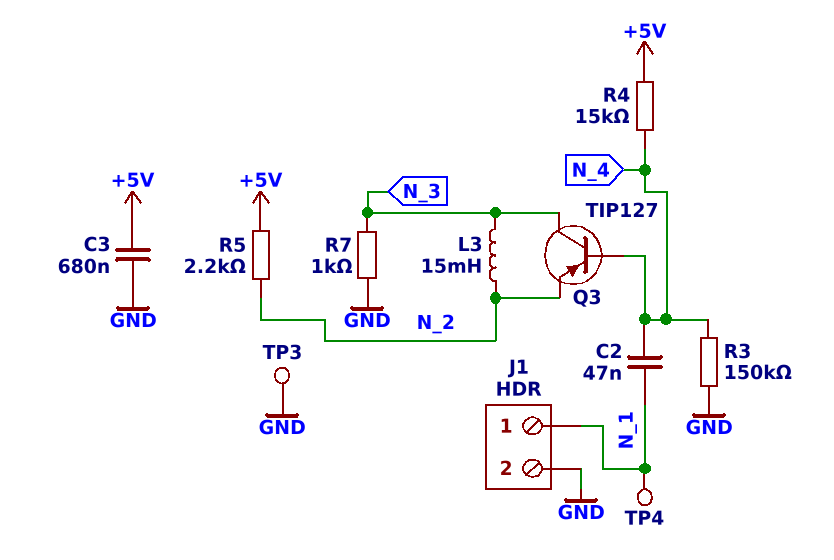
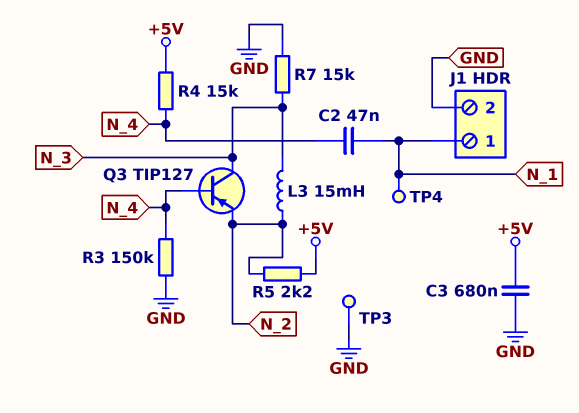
R7: 1k (GND, N_3) -> 15k (GND, N_3)

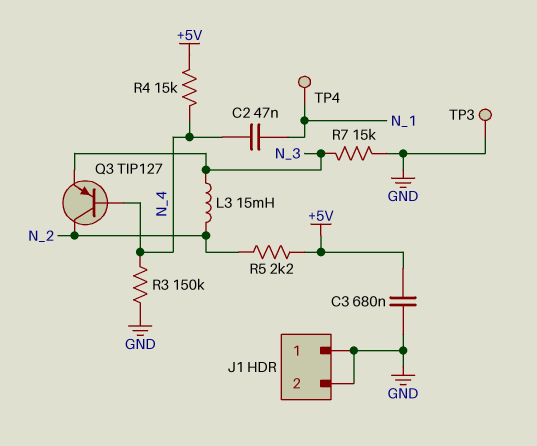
J1 pin 1: N_1 -> GND
Q3: PNP TIP127 (B N_4, C N_3, E N_2) -> PNP TIP127 (B N_4, C N_2, E N_3)

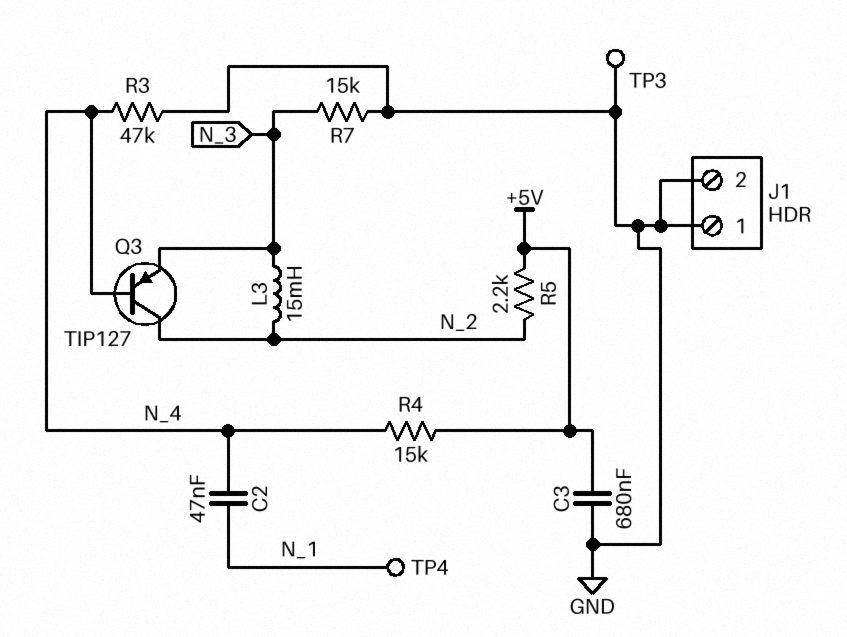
R3: 150k (GND, N_4) -> 47k (GND, N_4)

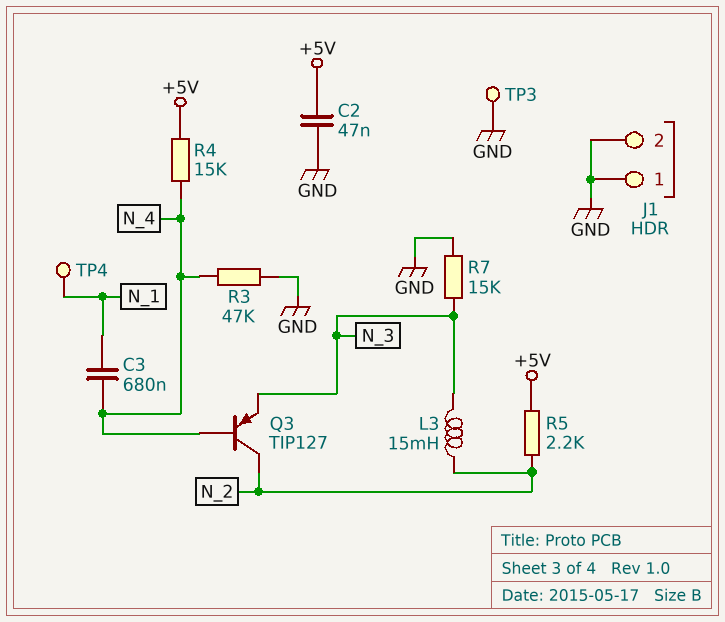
C2: 47nF (N_1, N_4) -> 47nF (+5V, GND)
C3: 680nF (+5V, GND) -> 680nF (N_1, N_4)

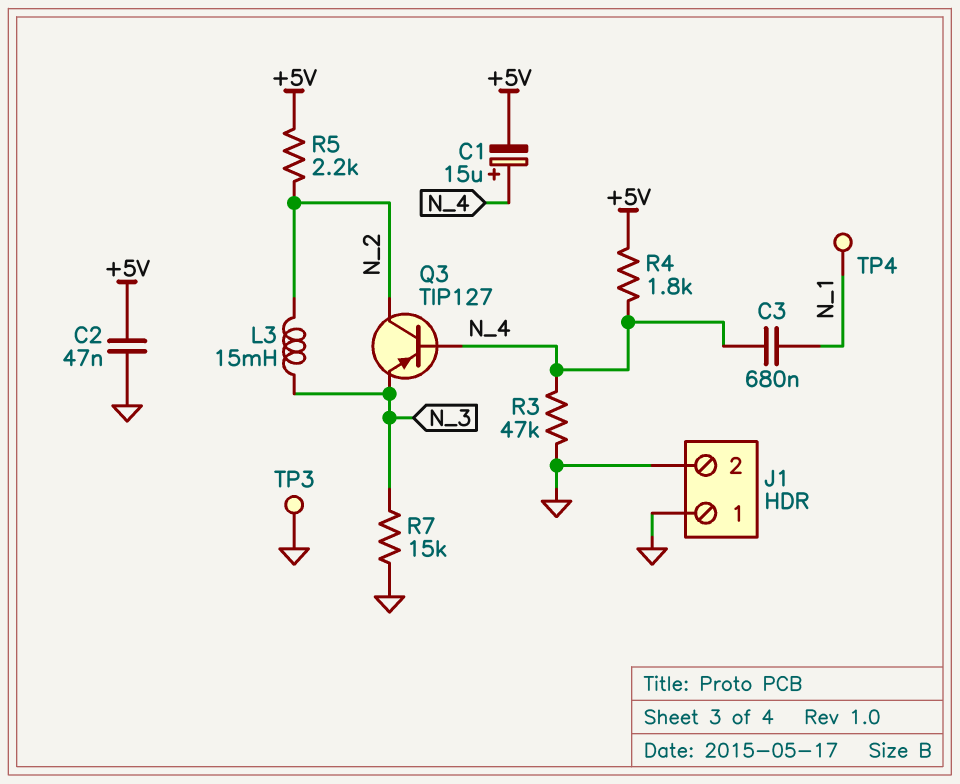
C1: none -> 15uF (plus N_4, minus +5V)
R4: 15k (+5V, N_4) -> 1.8k (+5V, N_4)

